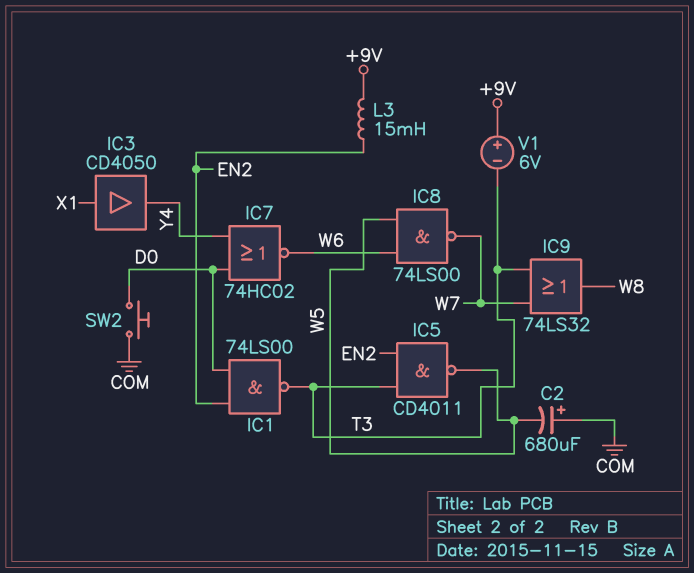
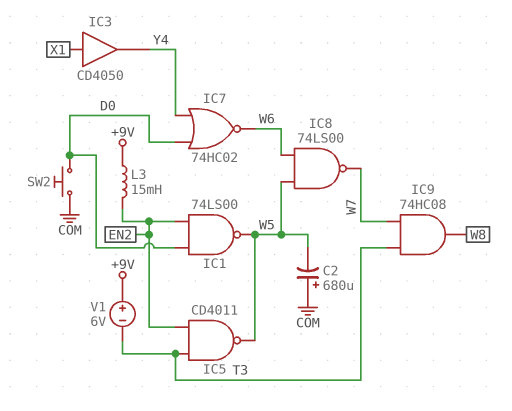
IC1: NAND 74LS00 (in D0, in EN2, out T3) -> NAND 74LS00 (in D0, in EN2, out W5)
IC9: OR 74LS32 (in T3, in W7, out W8) -> AND 74HC08 (in T3, in W7, out W8)

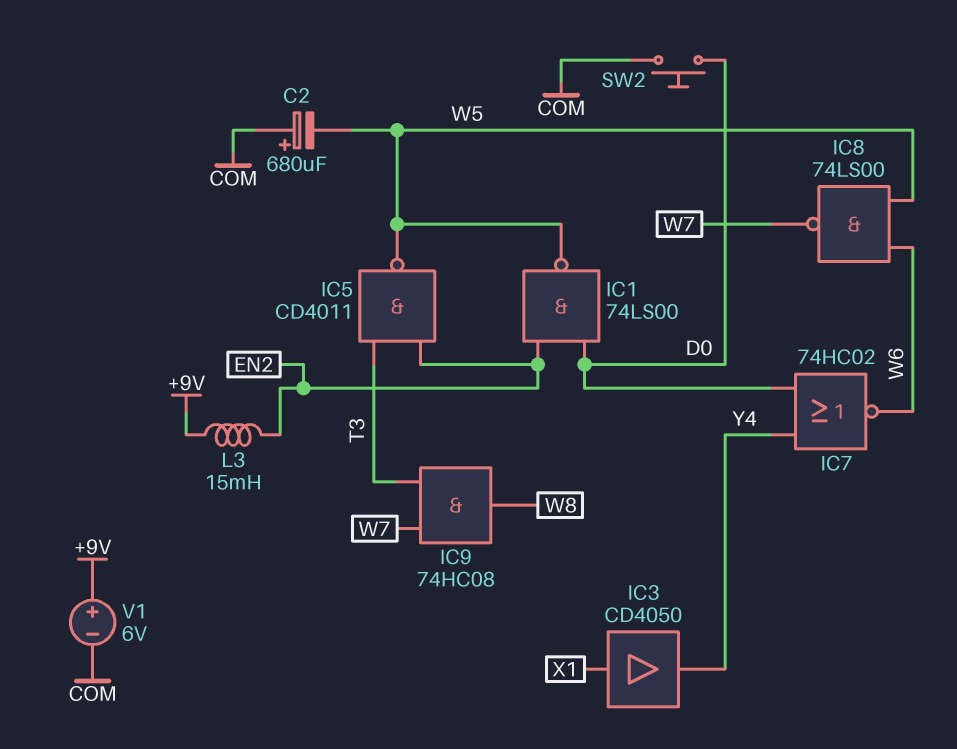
V1: 6V (plus +9V, minus T3) -> 6V (plus +9V, minus COM)

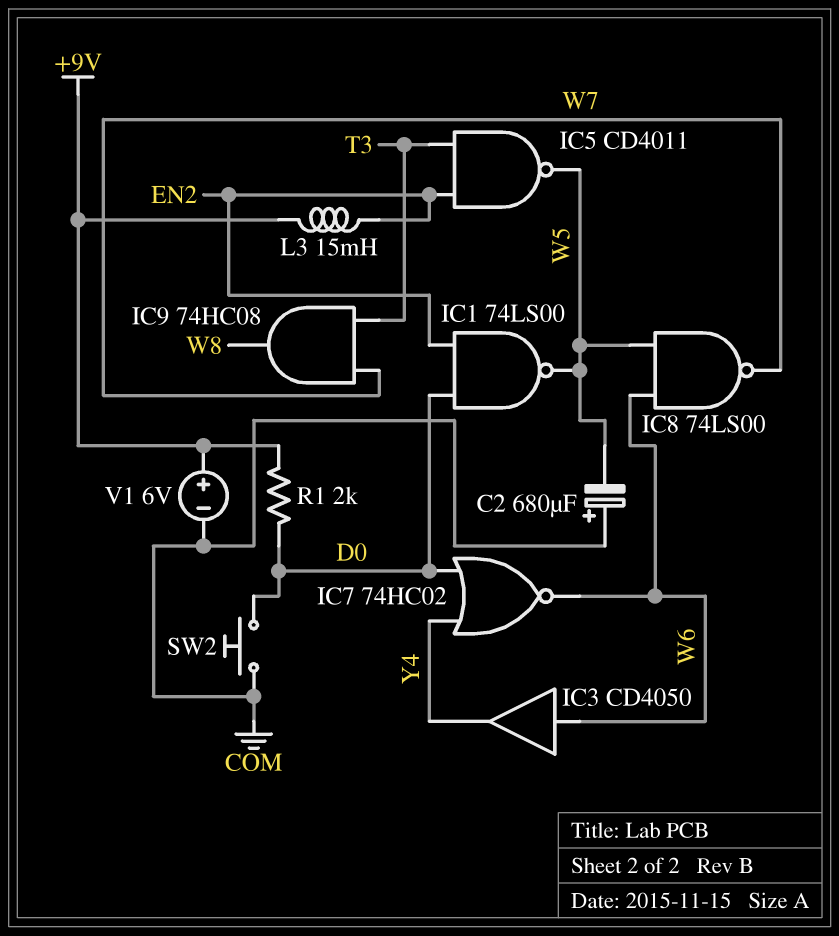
IC3: buffer CD4050 (in X1, out Y4) -> buffer CD4050 (in W6, out Y4)
R1: none -> 2k (+9V, D0)

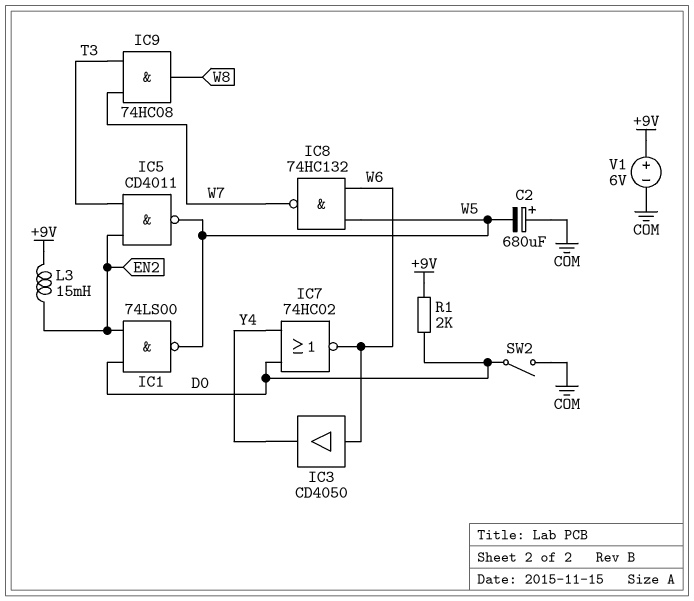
IC8: NAND 74LS00 (in W5, in W6, out W7) -> NAND 74HC132 (in W5, in W6, out W7)
SW2: button (COM, D0) -> switch (COM, D0)

